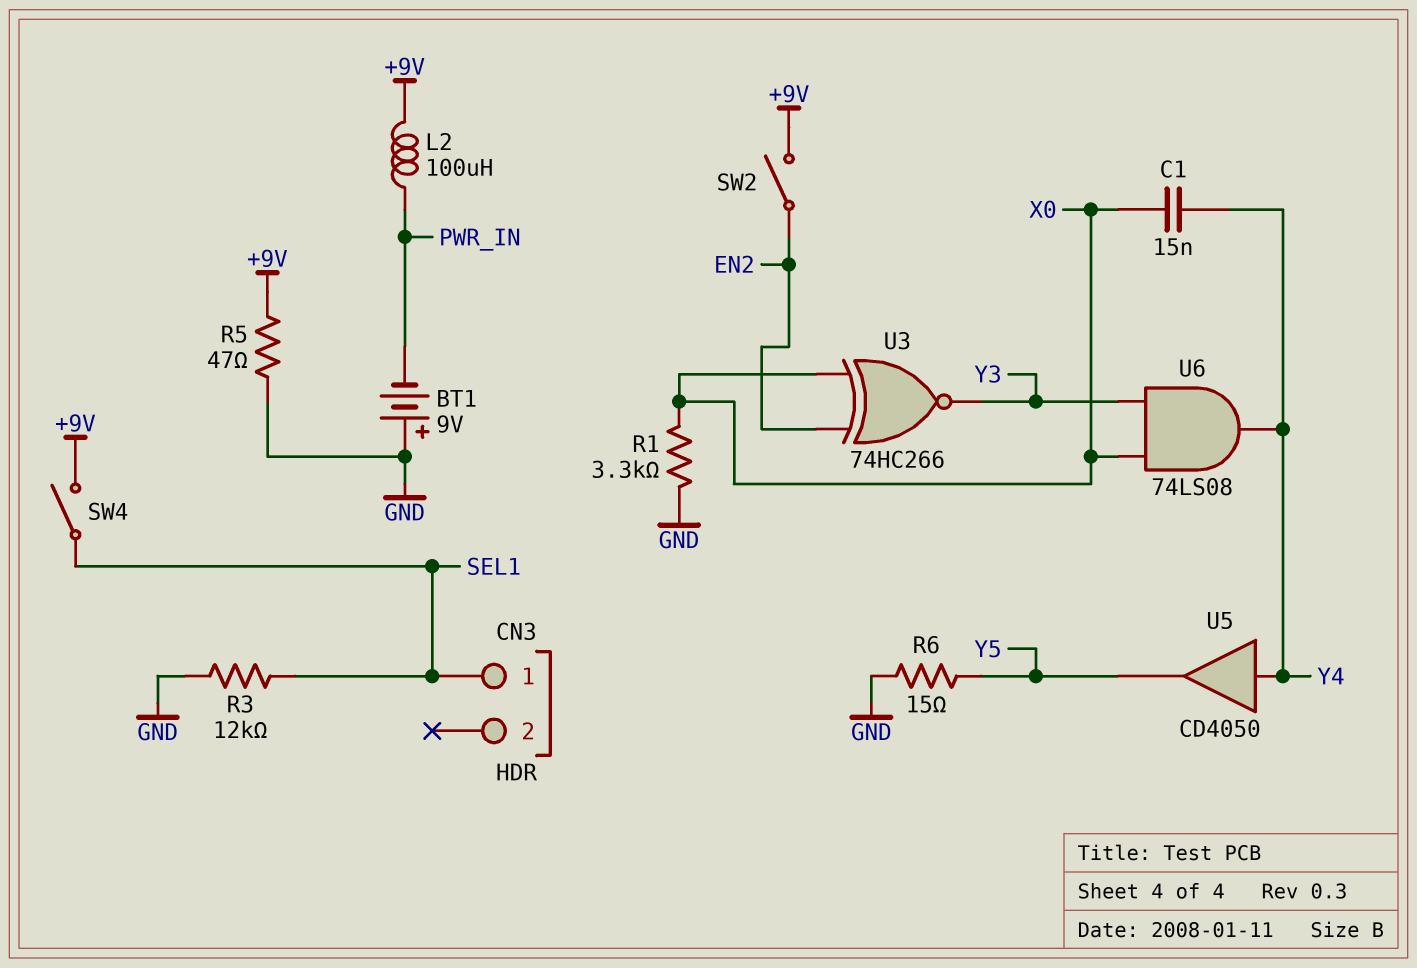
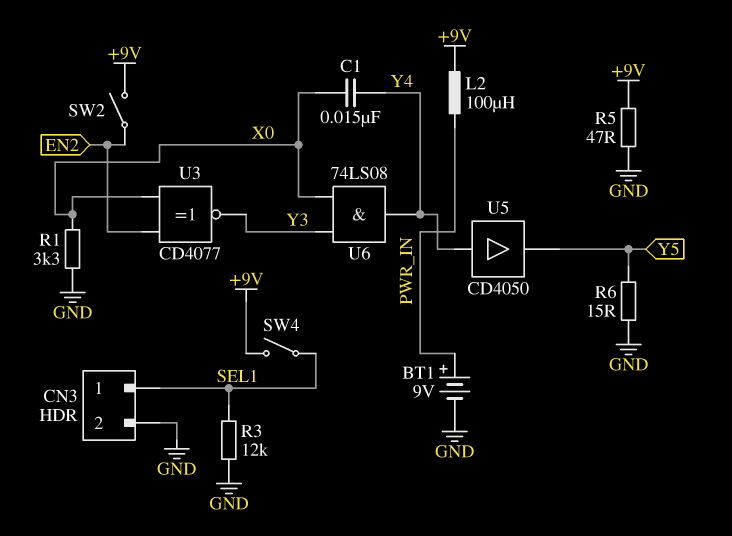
BT1: 9V (plus GND, minus PWR_IN) -> 9V (plus PWR_IN, minus GND)
CN3 pin 2: none -> GND
U3: XNOR 74HC266 (in EN2, in X0, out Y3) -> XNOR CD4077 (in EN2, in X0, out Y3)

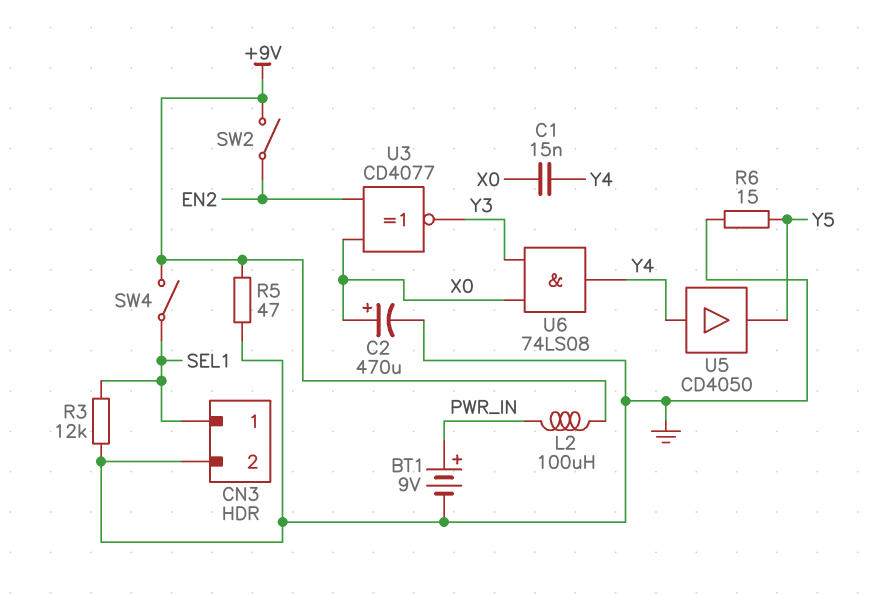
C2: none -> 470uF (plus X0, minus GND)
R1: 3.3k (GND, X0) -> none

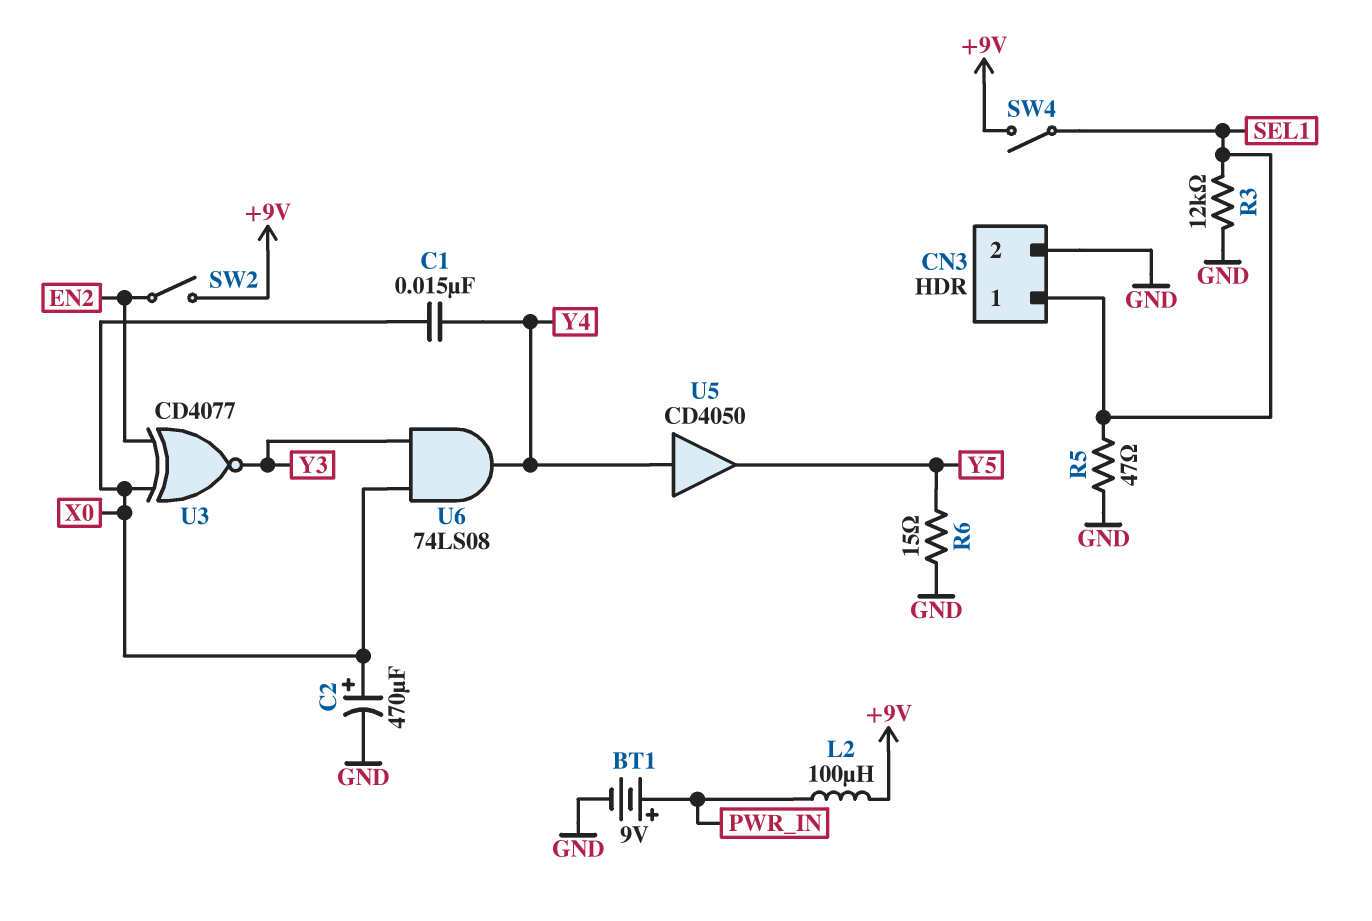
R5: 47 (+9V, GND) -> 47 (GND, SEL1)

